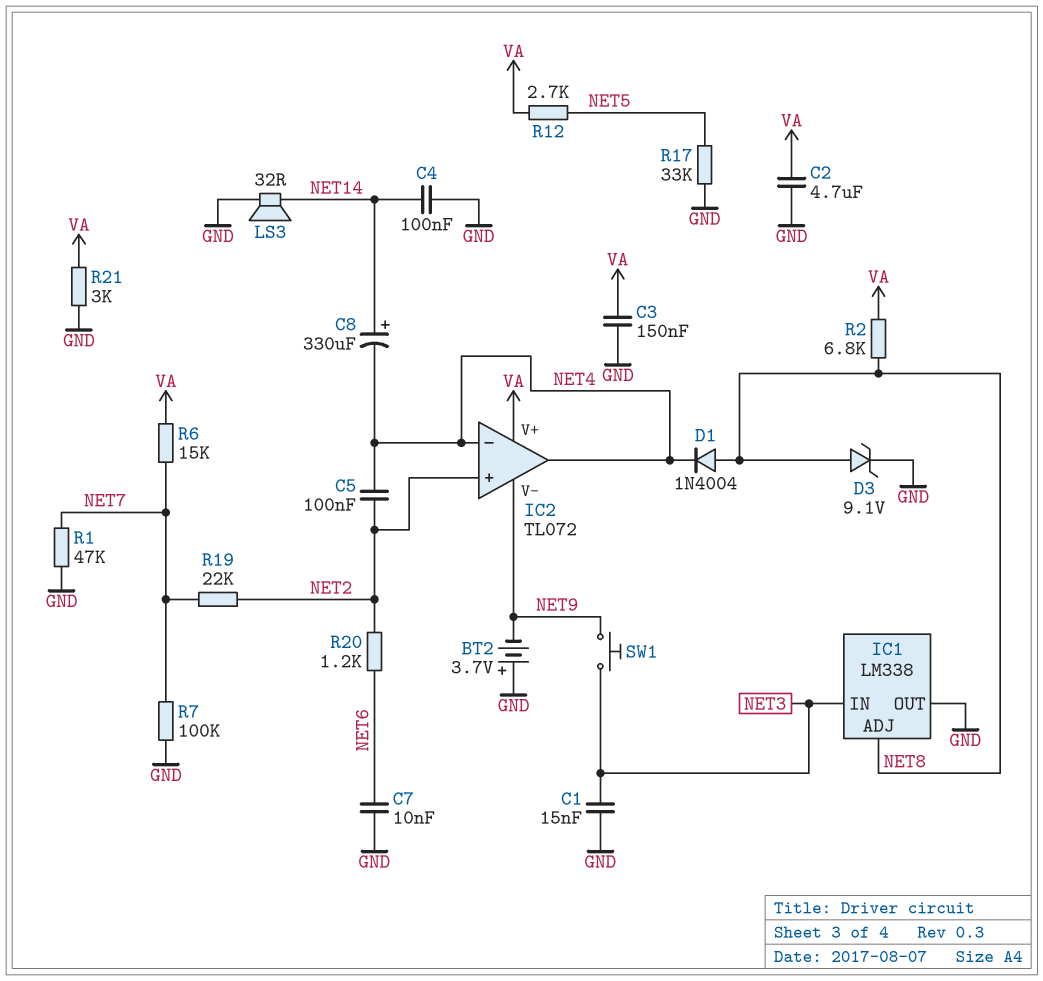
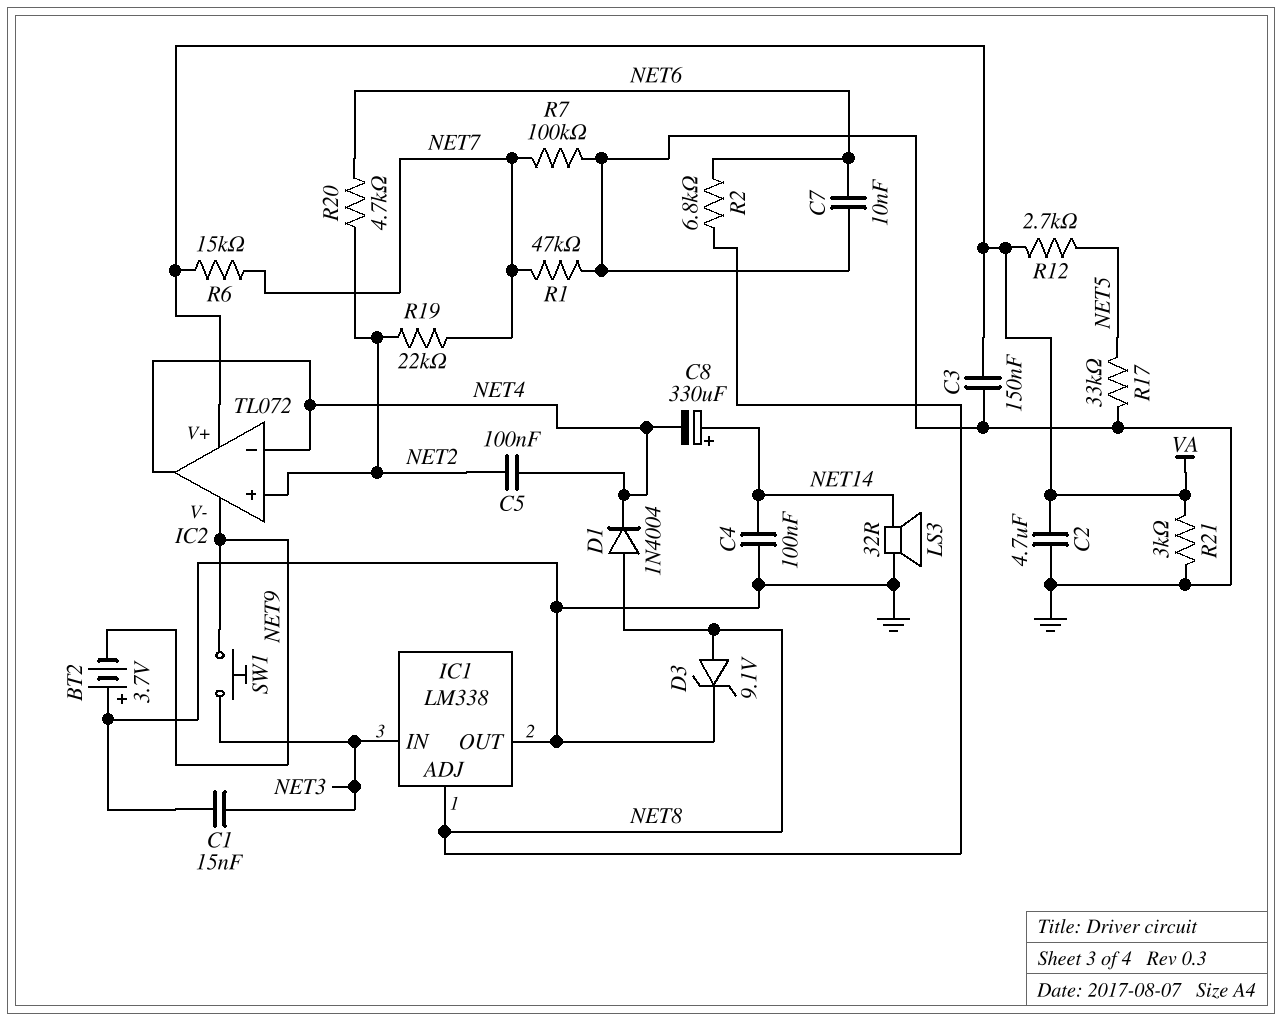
R2: 6.8k (NET8, VA) -> 6.8k (NET6, NET8)
R20: 1.2k (NET2, NET6) -> 4.7k (NET2, NET6)

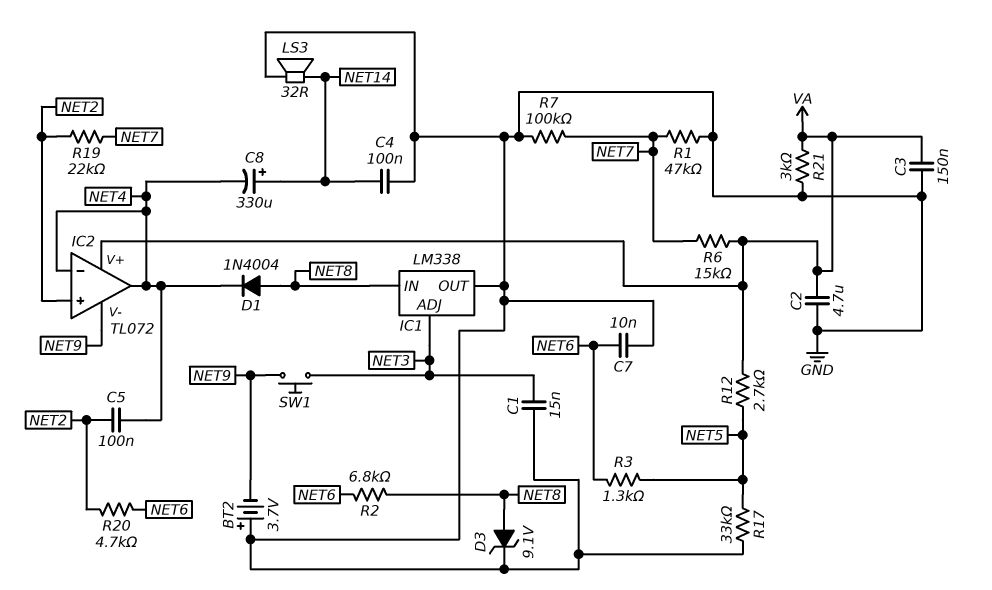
IC1 pin ADJ: NET8 -> NET3
IC1 pin IN: NET3 -> NET8
R3: none -> 1.3k (NET5, NET6)

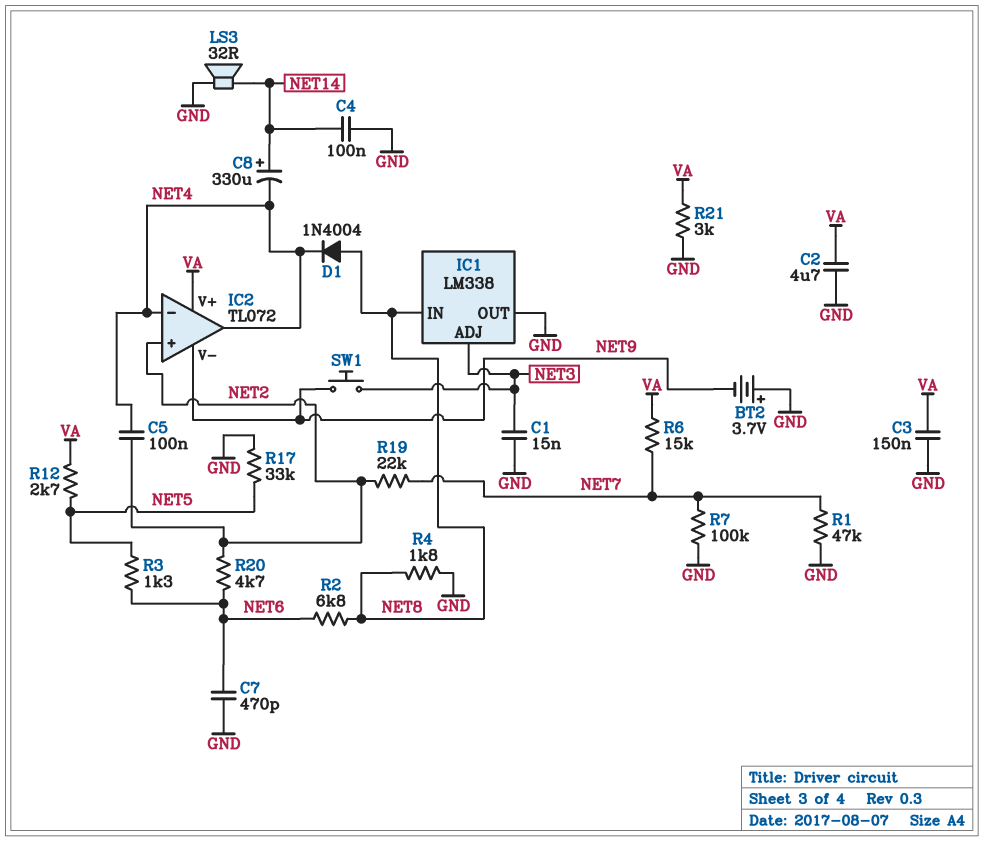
C7: 10nF (GND, NET6) -> 470pF (GND, NET6)
D3: zener 9.1V (A NET8, K GND) -> none
R4: none -> 1.8k (GND, NET8)

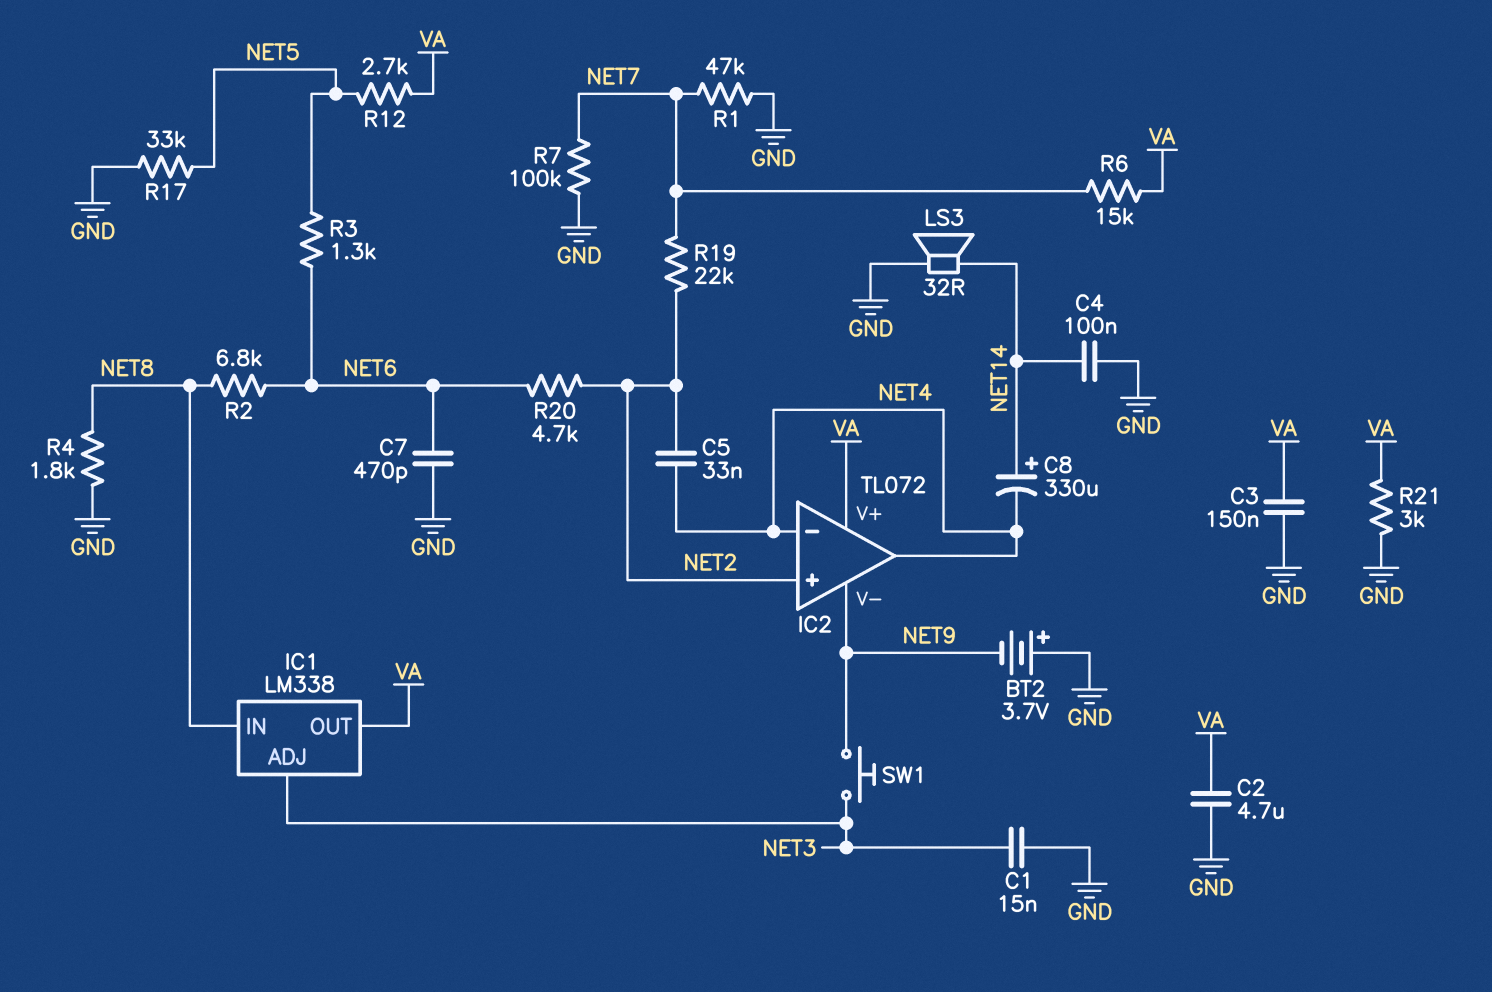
C5: 100nF (NET2, NET4) -> 33nF (NET2, NET4)
D1: diode 1N4004 (A NET8, K NET4) -> none
IC1 pin OUT: GND -> VA

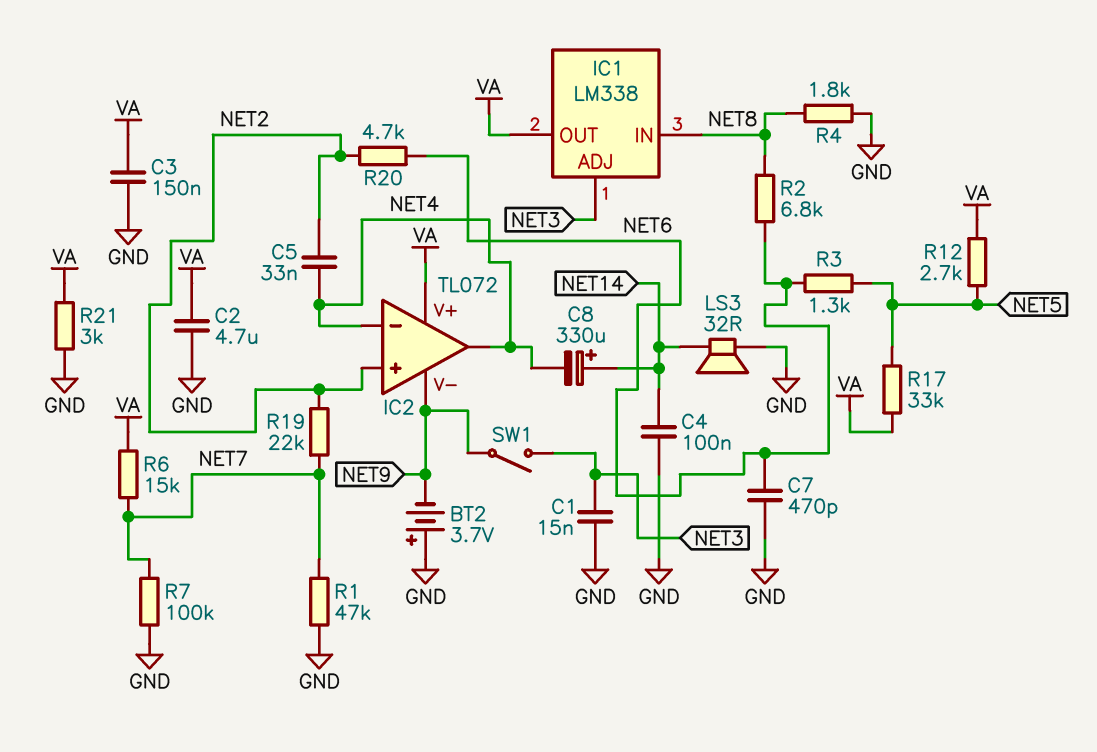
R17: 33k (GND, NET5) -> 33k (NET5, VA)
SW1: button (NET3, NET9) -> switch (NET3, NET9)

